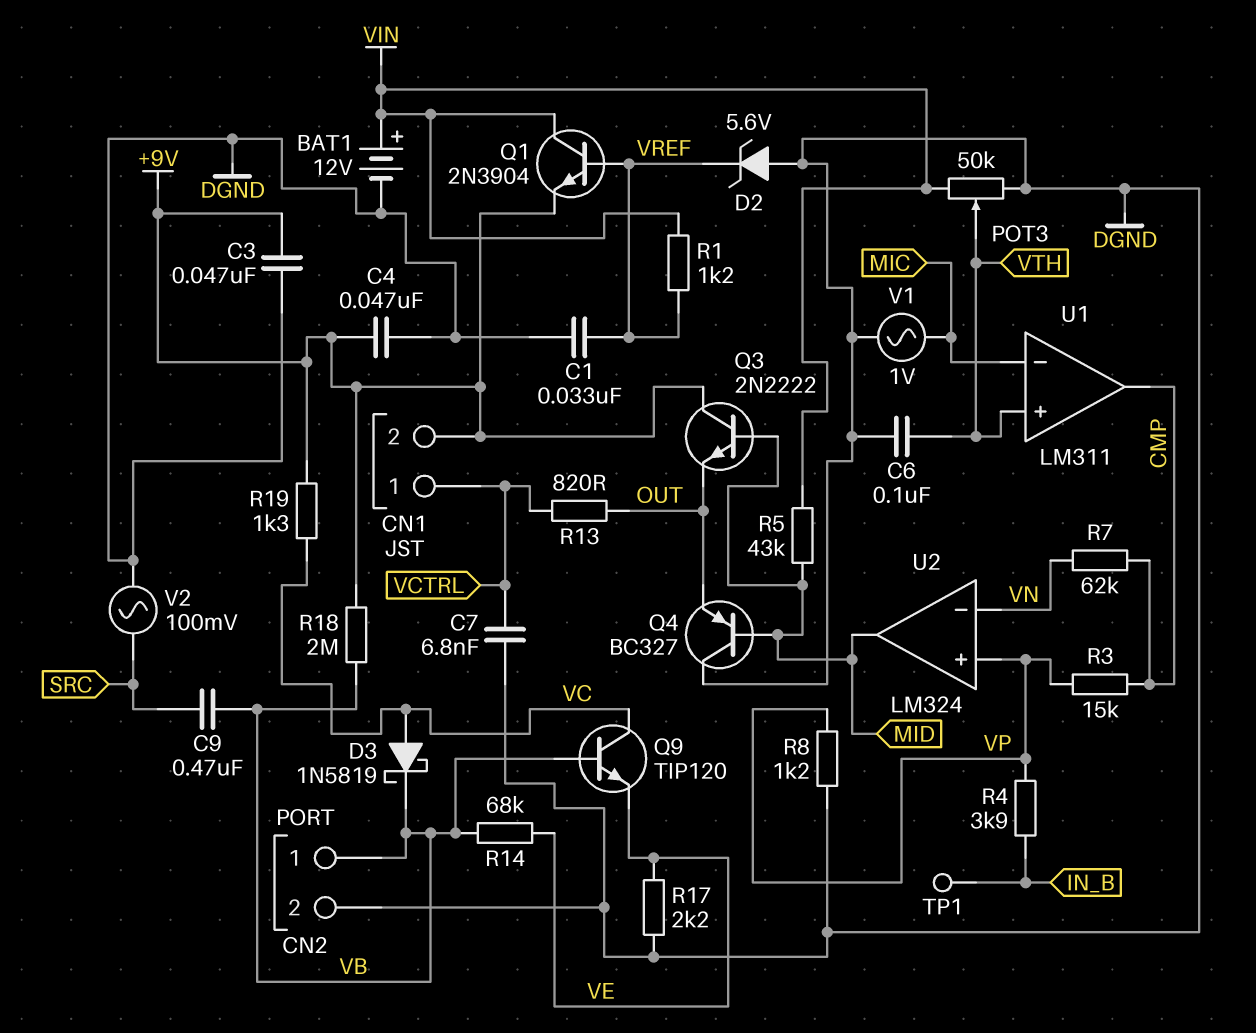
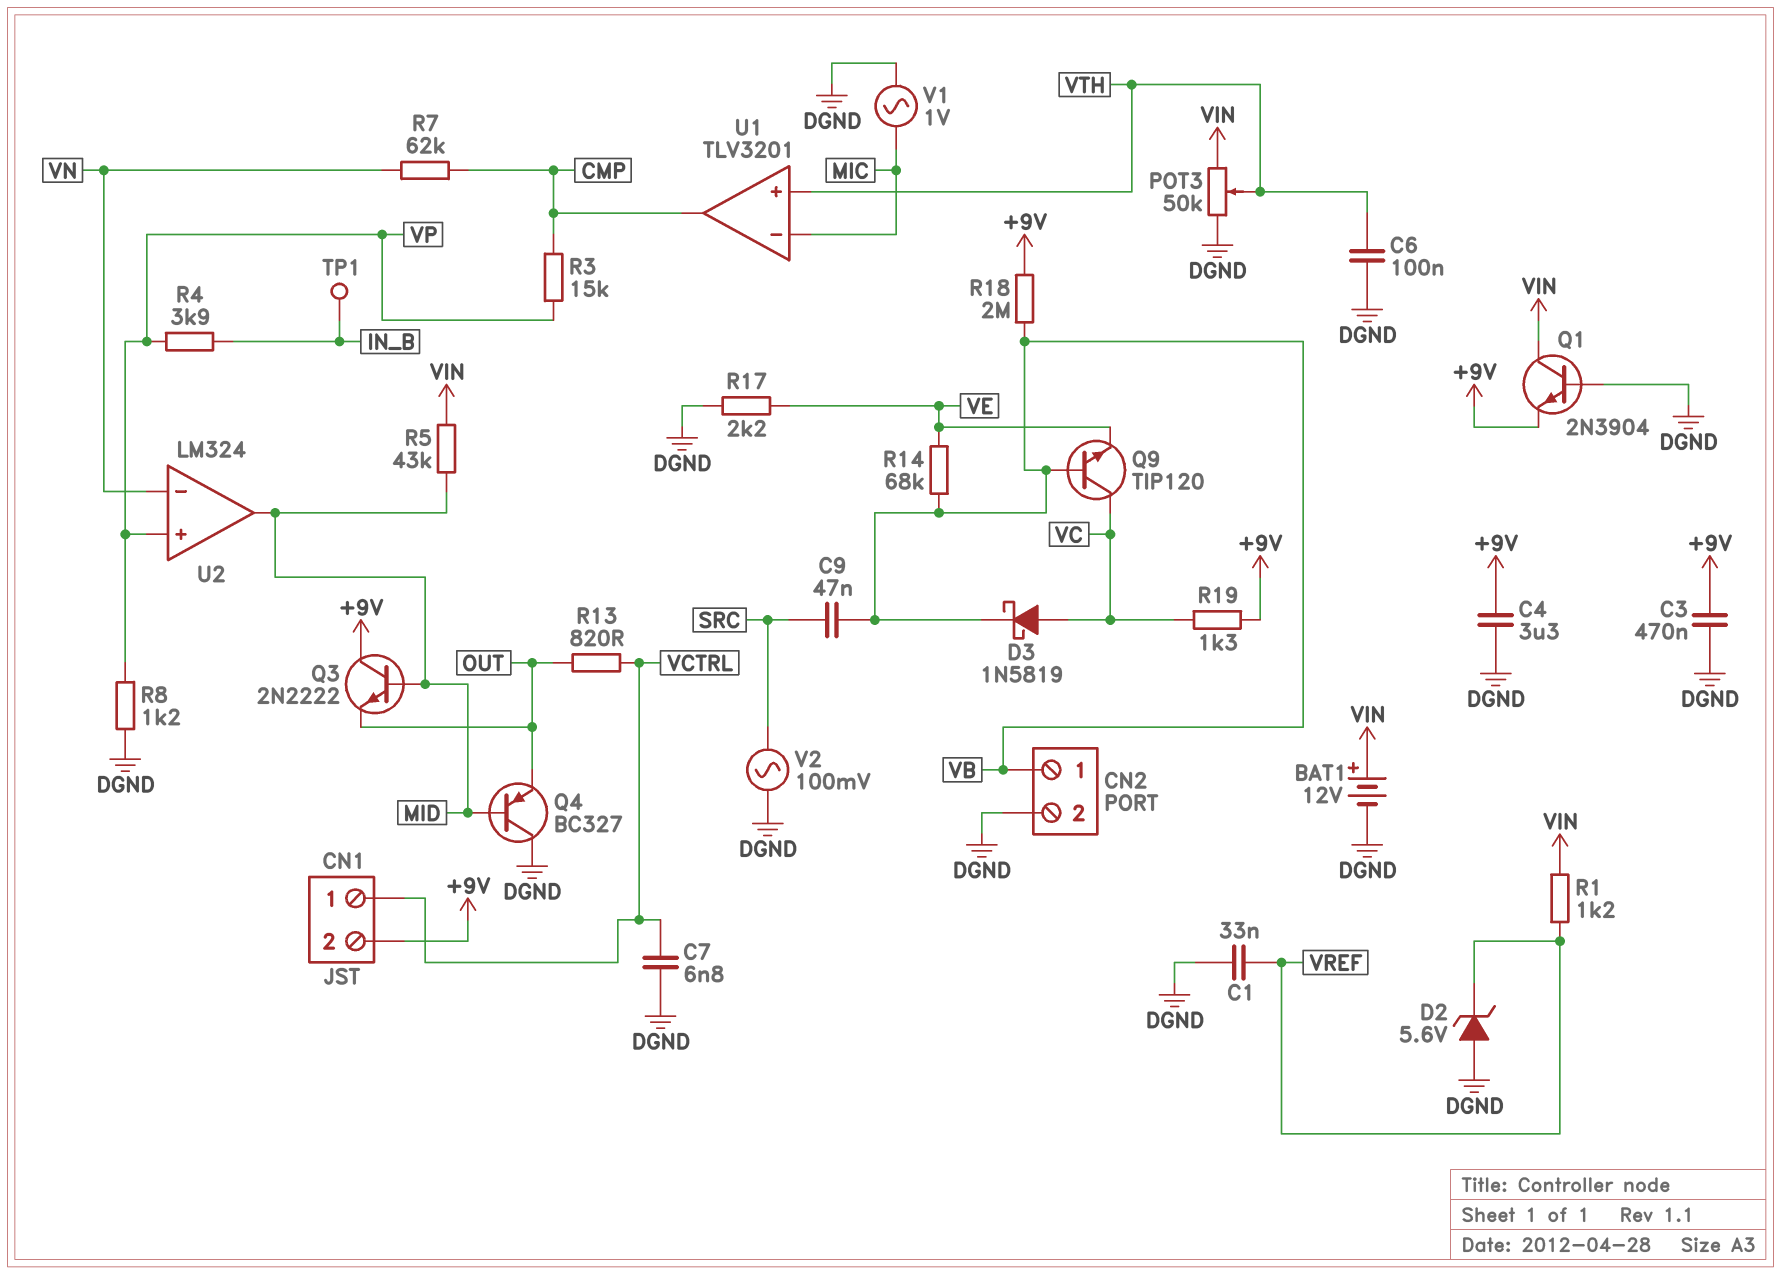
C3: 47nF (+9V, DGND) -> 470nF (+9V, DGND)
C4: 47nF (+9V, DGND) -> 3.3uF (+9V, DGND)
C9: 470nF (SRC, VB) -> 47nF (SRC, VB)
Q1: NPN 2N3904 (B VREF, C VIN, E +9V) -> NPN 2N3904 (B DGND, C VIN, E +9V)
U1: LM311 -> TLV3201

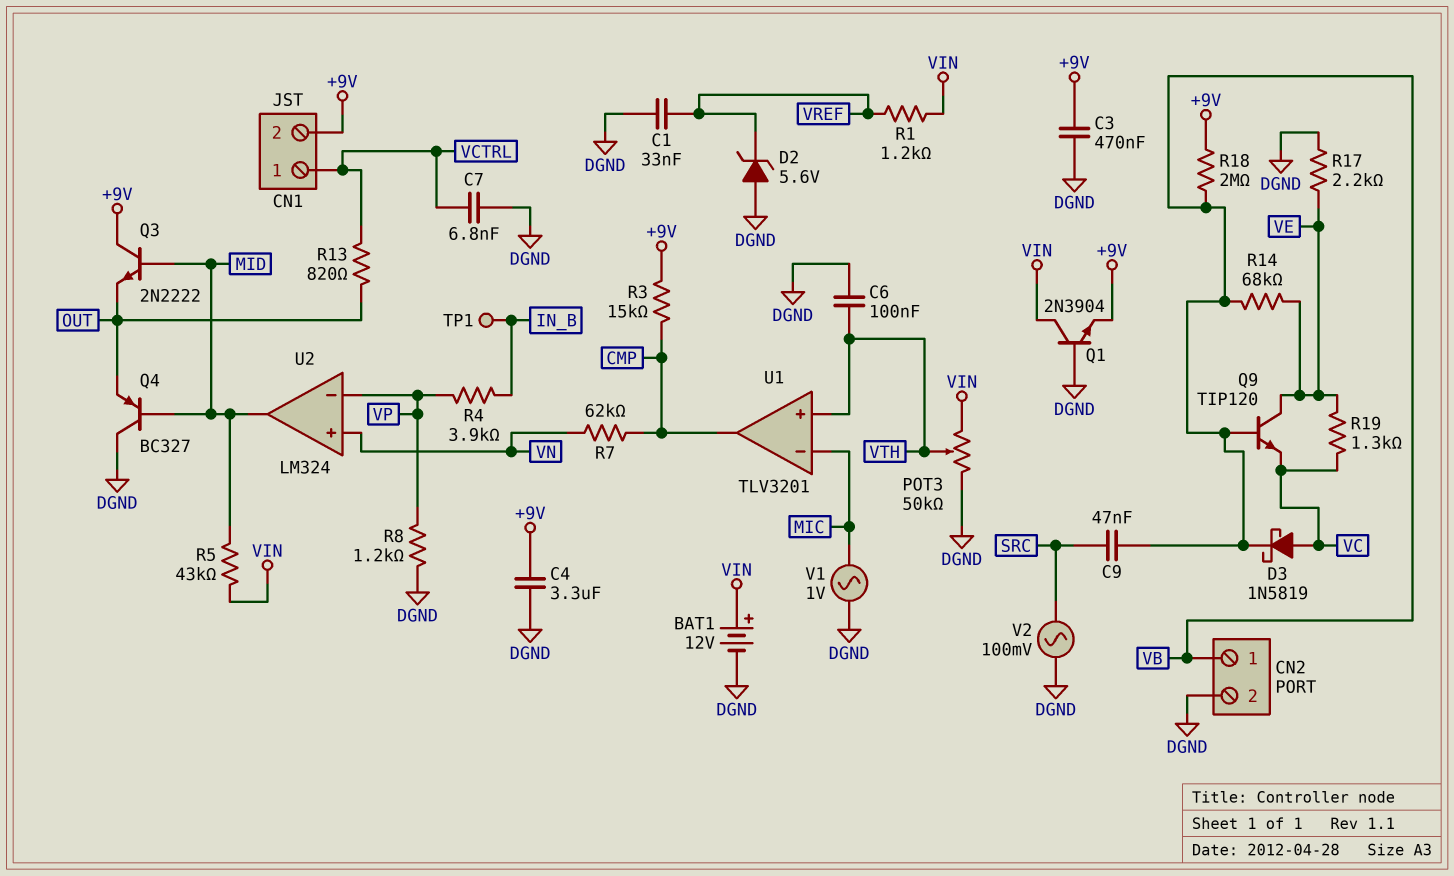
Q9: NPN TIP120 (B VB, C VC, E VE) -> NPN TIP120 (B VB, C VE, E VC)
R3: 15k (CMP, VP) -> 15k (+9V, CMP)
R19: 1.3k (+9V, VC) -> 1.3k (VC, VE)
U2 pin in+: VP -> VN
U2 pin in-: VN -> VP

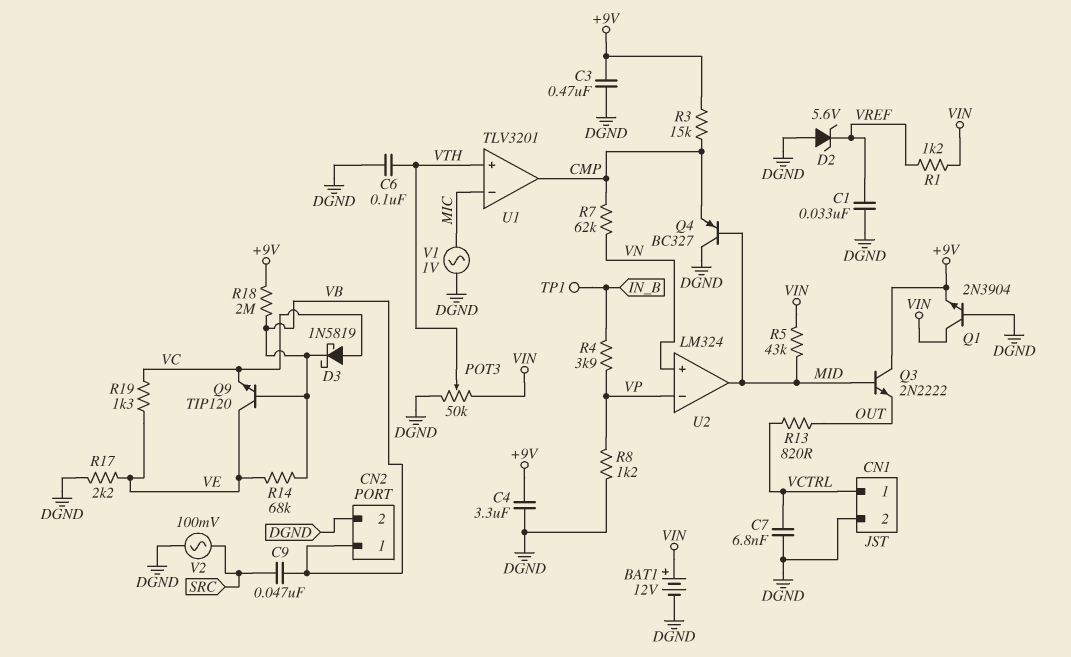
CN1 pin 2: +9V -> DGND
Q4: PNP BC327 (B MID, C DGND, E OUT) -> PNP BC327 (B MID, C DGND, E CMP)

